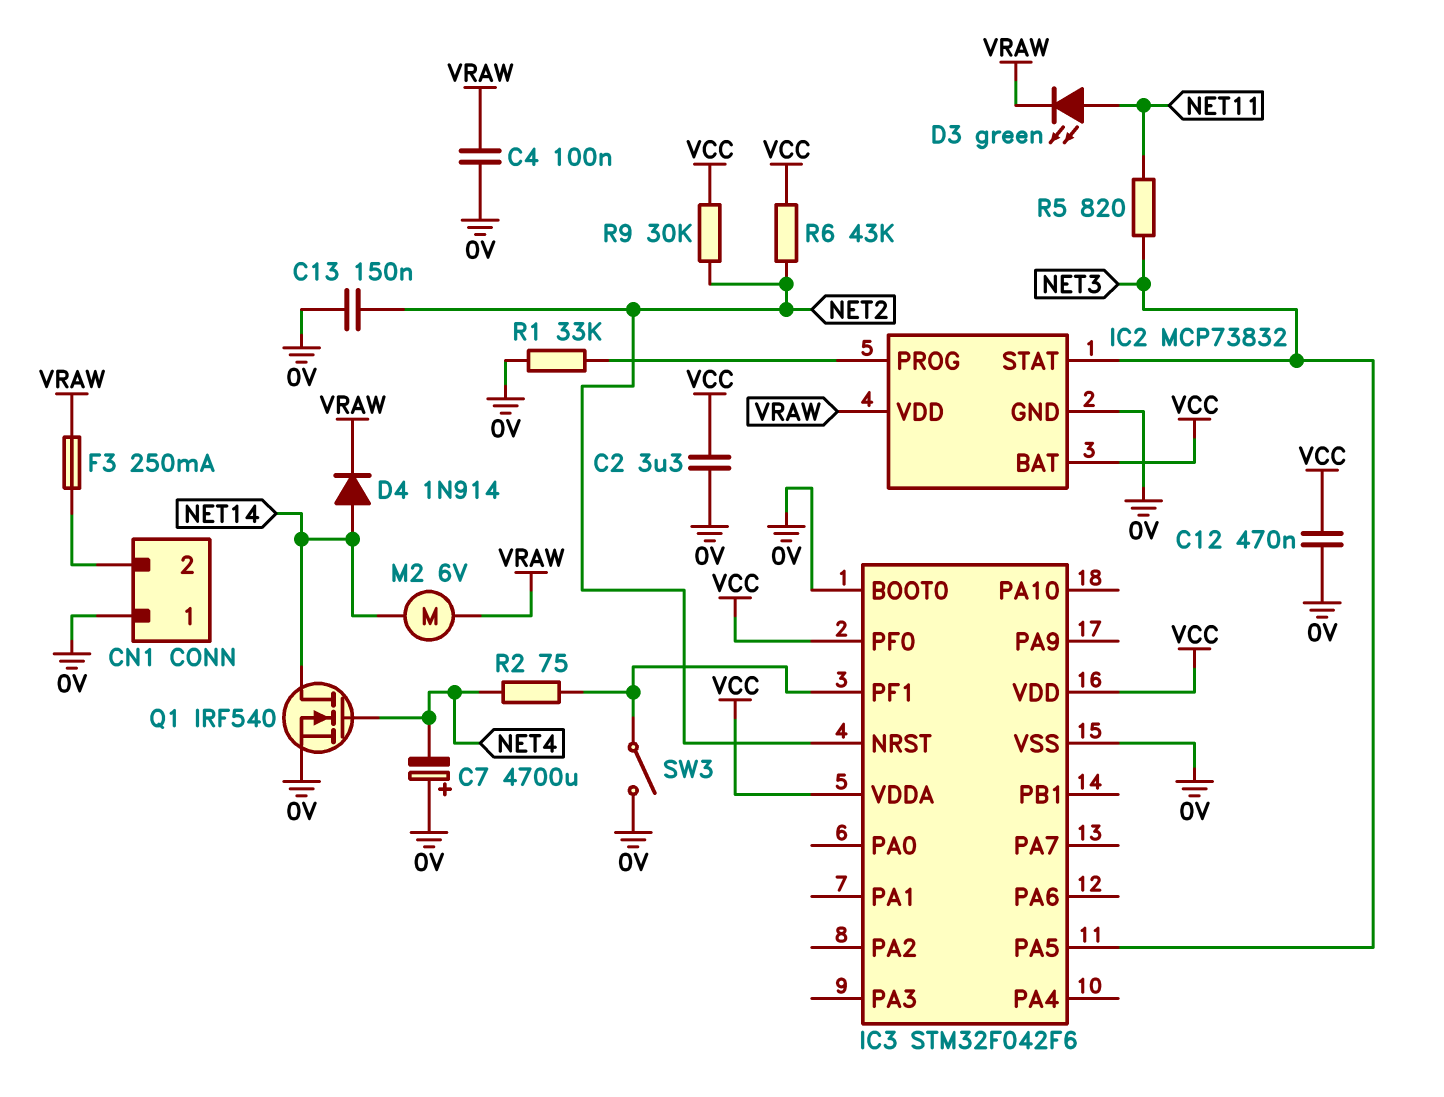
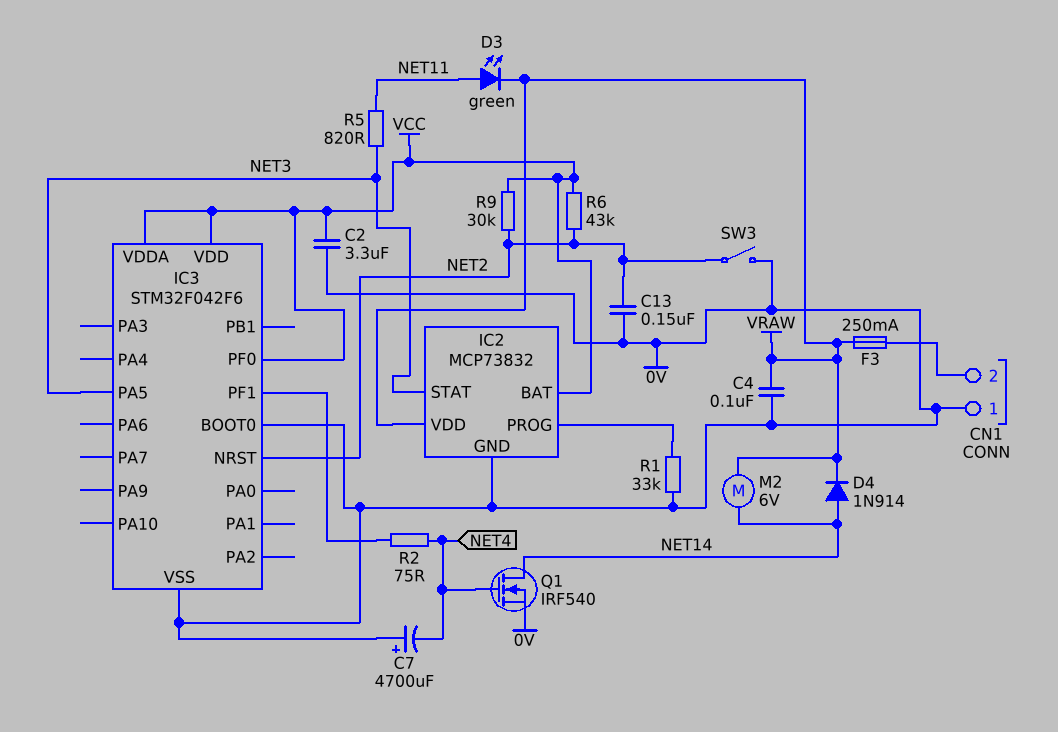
C12: 470nF (0V, VCC) -> none
SW3: switch (0V, IC3/PF1) -> switch (0V, NET2)

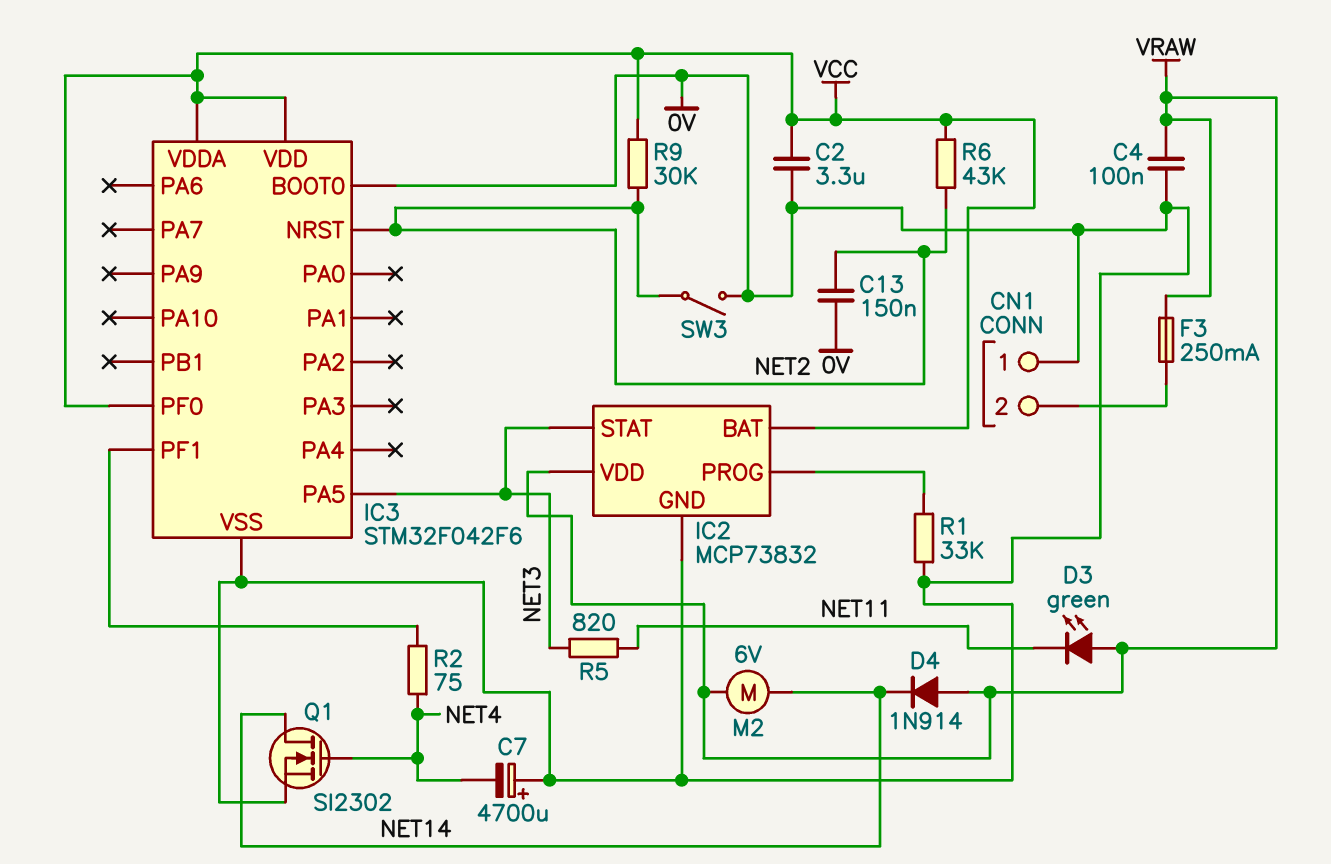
D3: LED green (A NET11, K VRAW) -> LED green (A VRAW, K NET11)
D4: diode 1N914 (A NET14, K VRAW) -> diode 1N914 (A VRAW, K NET14)
Q1: NMOS IRF540 (G NET4, D NET14, S 0V) -> NMOS SI2302 (G NET4, D NET14, S 0V)

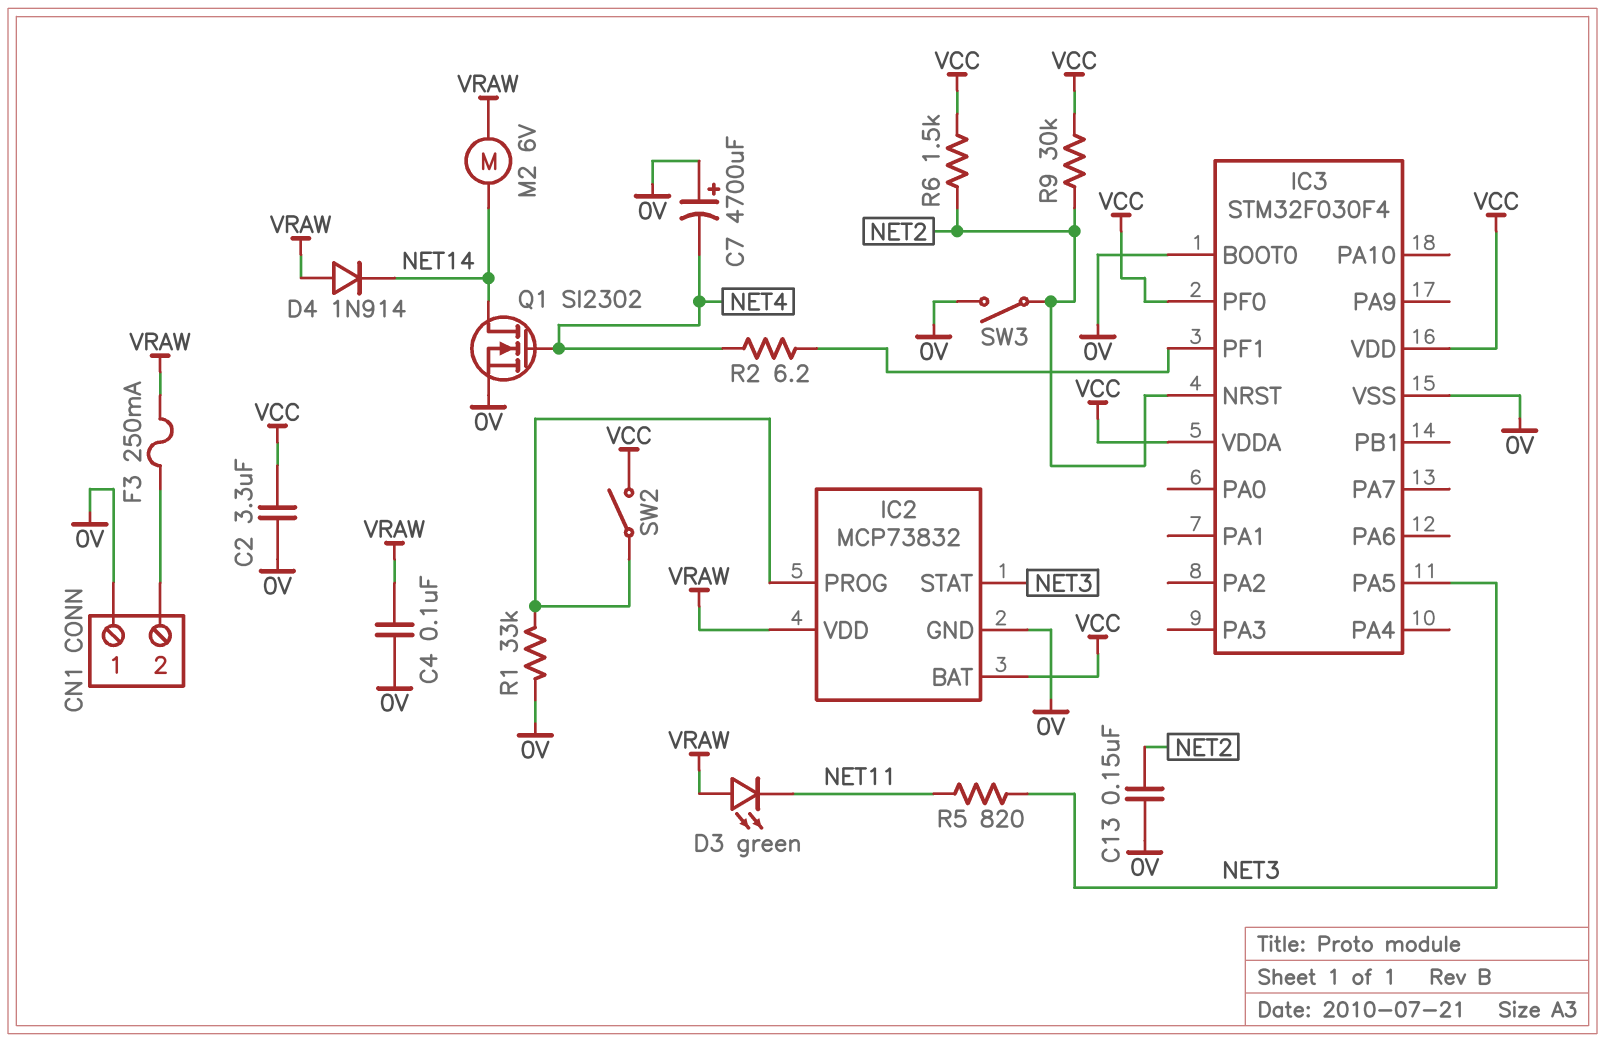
IC3: STM32F042F6 -> STM32F030F4
R2: 75 (IC3/PF1, NET4) -> 6.2 (IC3/PF1, NET4)
R6: 43k (NET2, VCC) -> 1.5k (NET2, VCC)
SW2: none -> switch (IC2/PROG, VCC)

